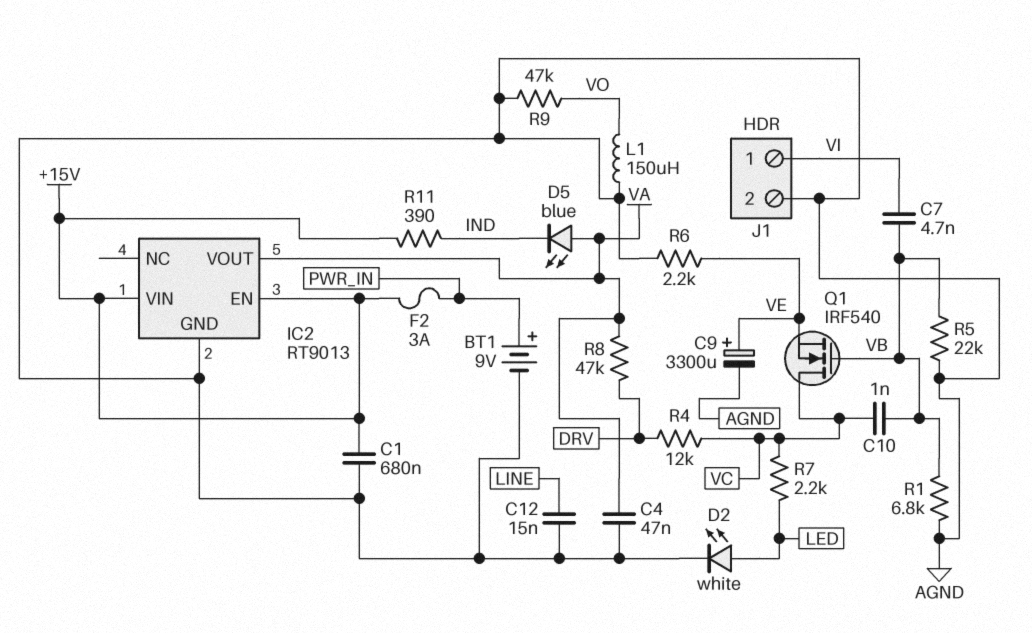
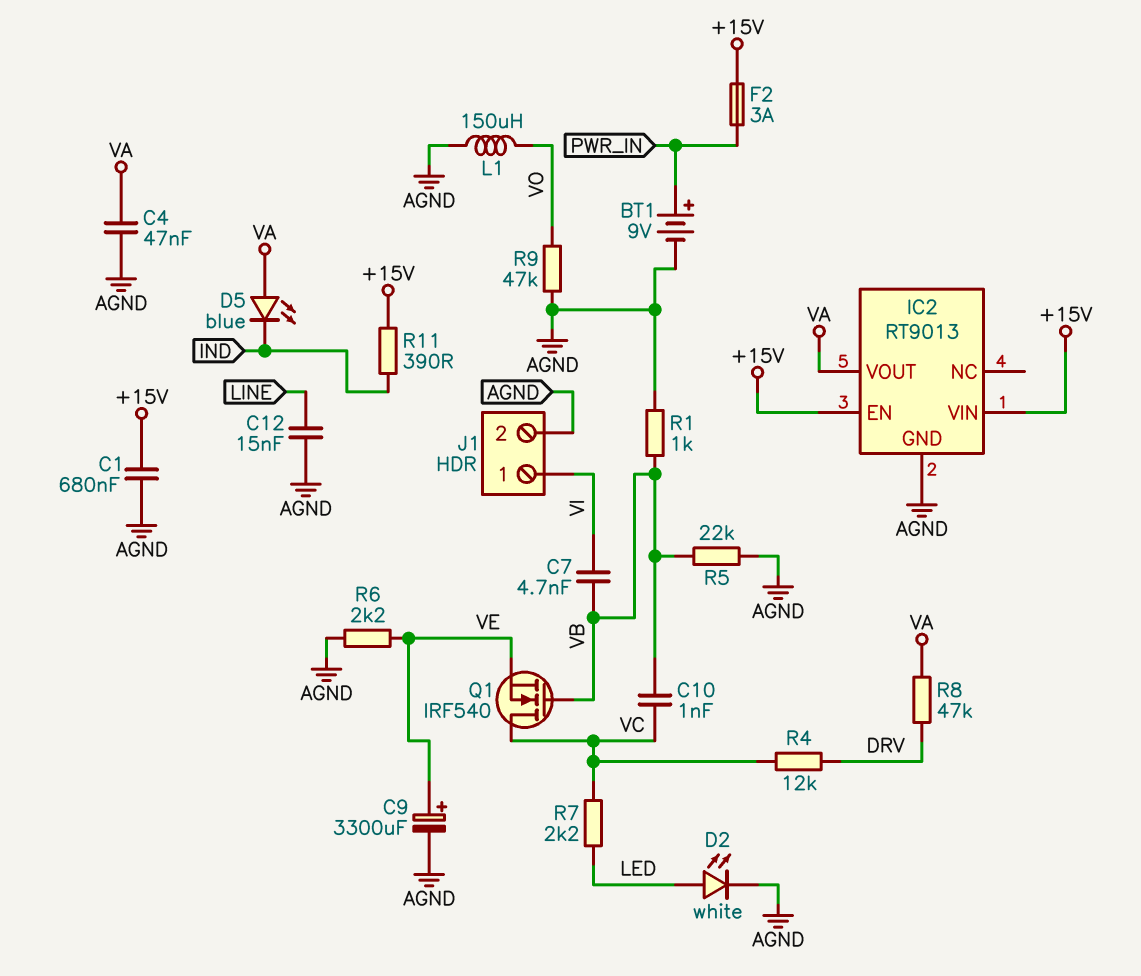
R1: 6.8k (AGND, VB) -> 1k (AGND, VB)

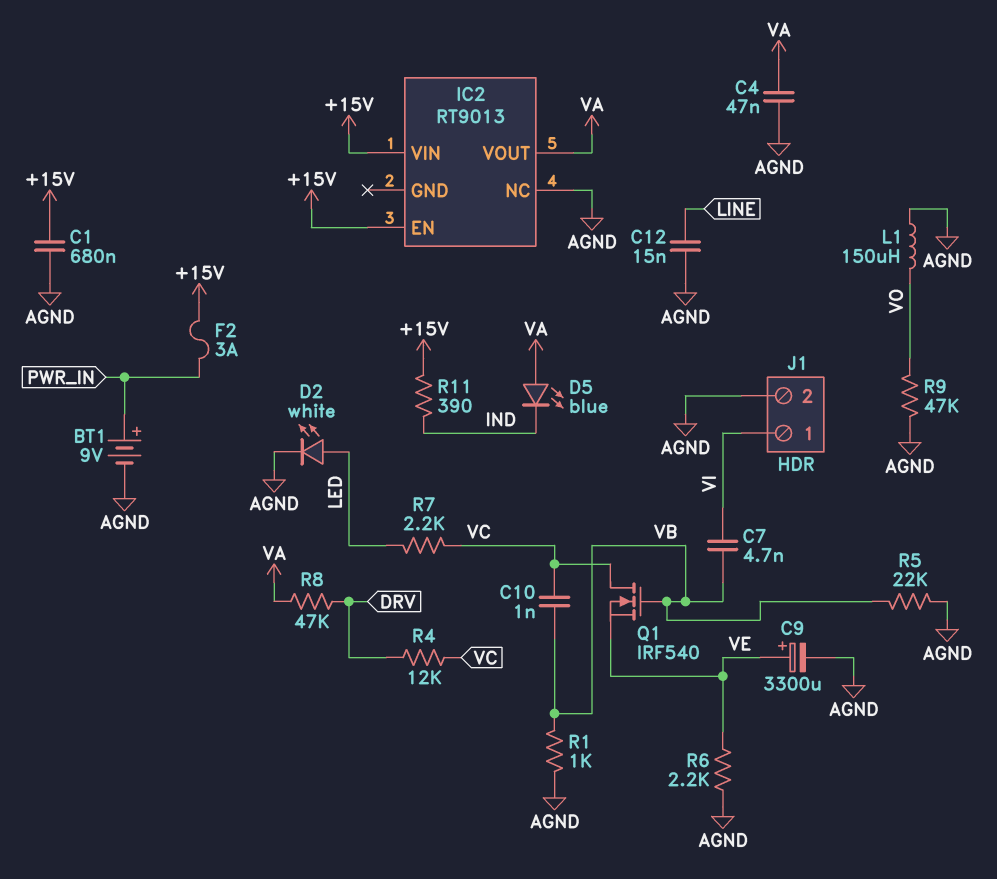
IC2 pin GND: AGND -> none
IC2 pin NC: none -> AGND

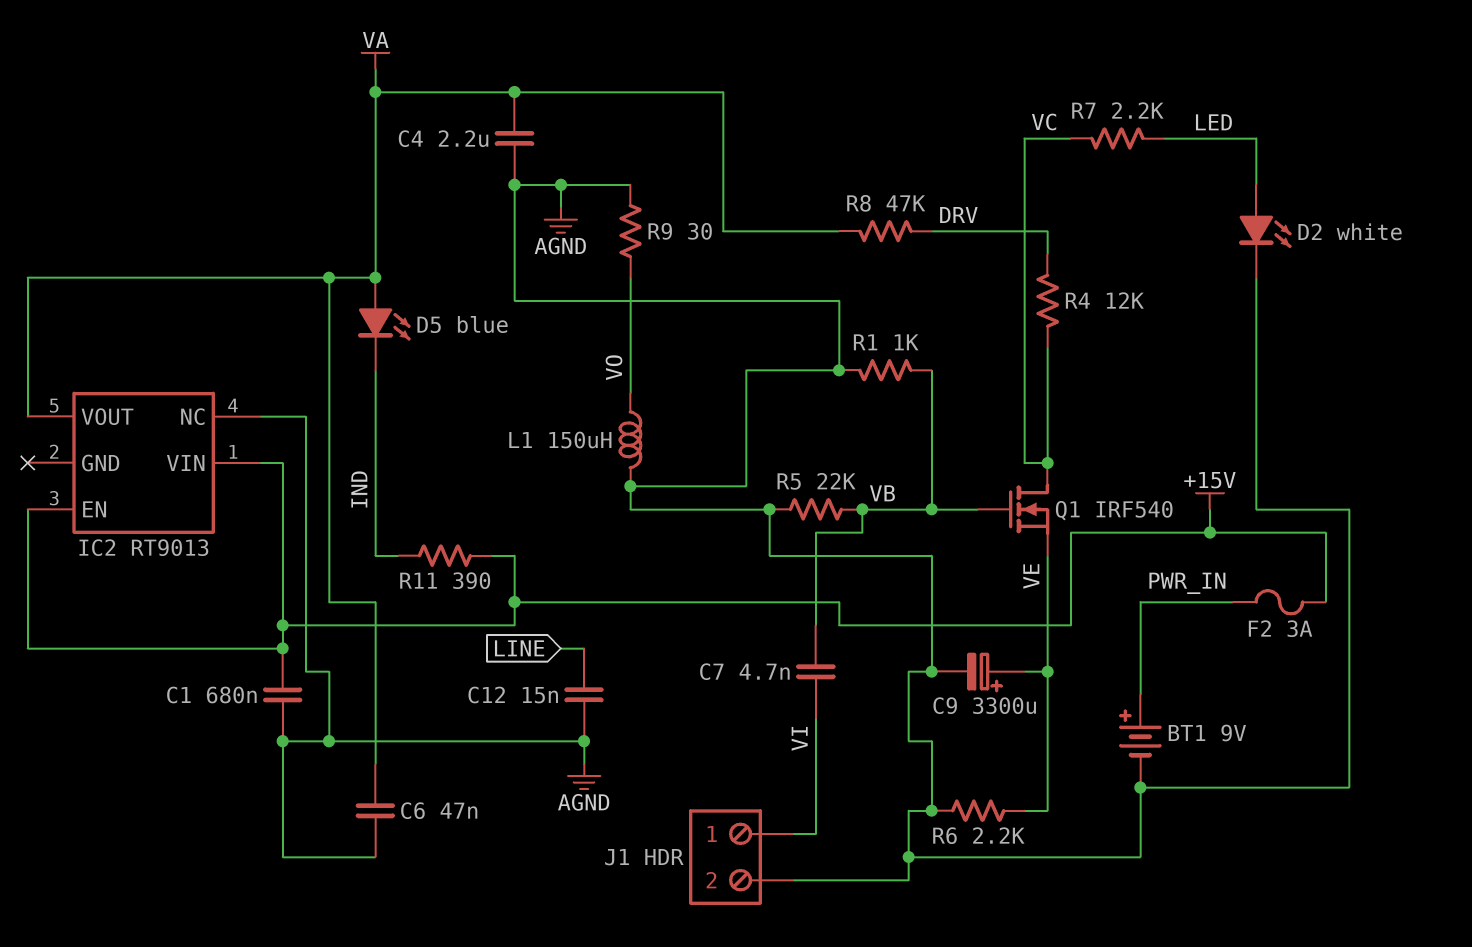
C4: 47nF (AGND, VA) -> 2.2uF (AGND, VA)
C6: none -> 47nF (AGND, VA)
C10: 1nF (VB, VC) -> none
R9: 47k (AGND, VO) -> 30 (AGND, VO)

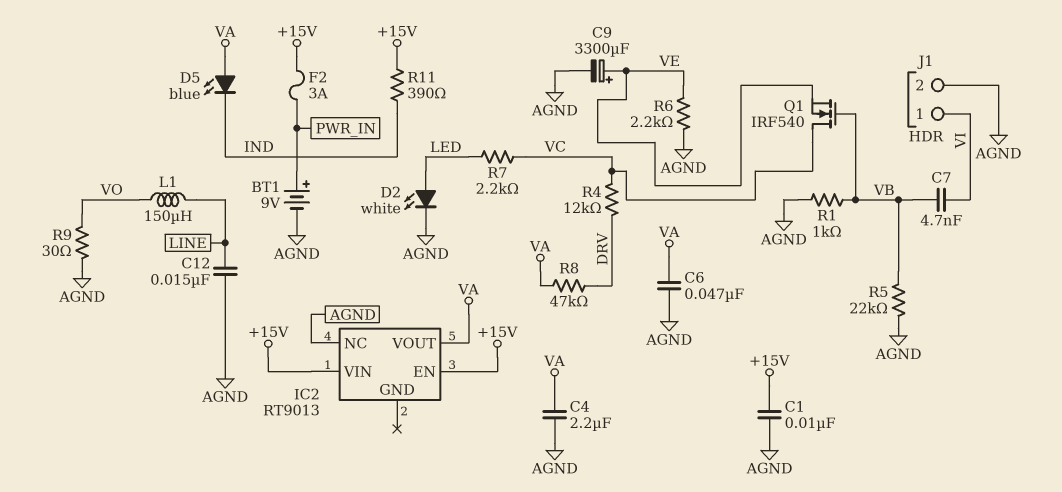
C1: 680nF (+15V, AGND) -> 10nF (+15V, AGND)
L1: 150uH (AGND, VO) -> 150uH (LINE, VO)

